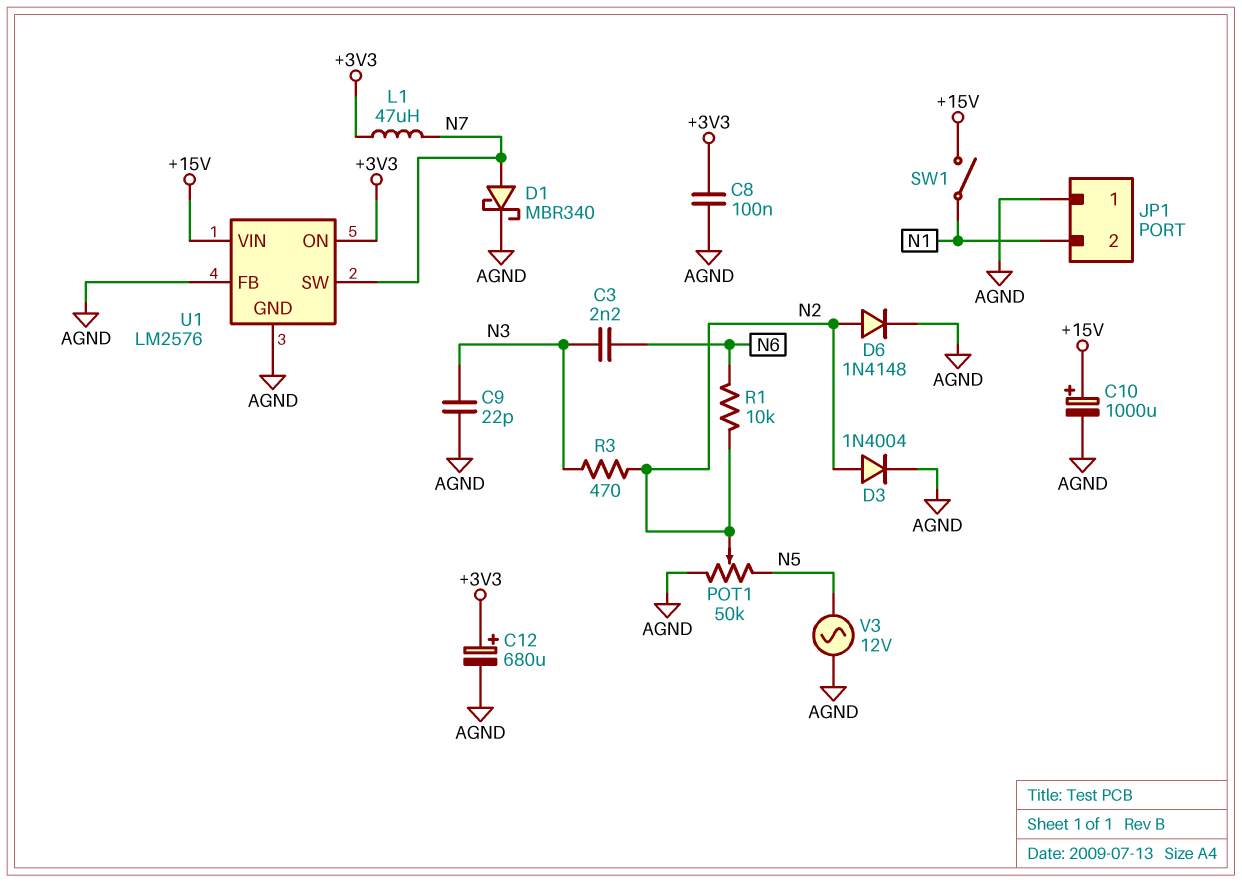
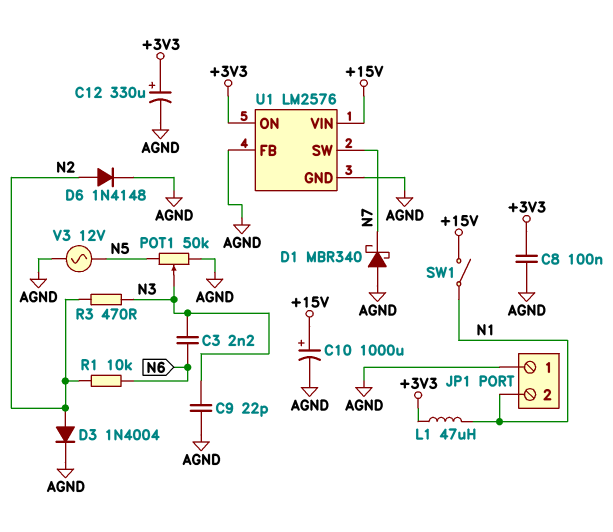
C12: 680uF (plus +3V3, minus AGND) -> 330uF (plus +3V3, minus AGND)
D1: schottky MBR340 (A N7, K AGND) -> schottky MBR340 (A AGND, K N7)
L1: 47uH (+3V3, N7) -> 47uH (+3V3, N1)
POT1: 50k (AGND, N5, wiper N2) -> 50k (AGND, N5, wiper N3)

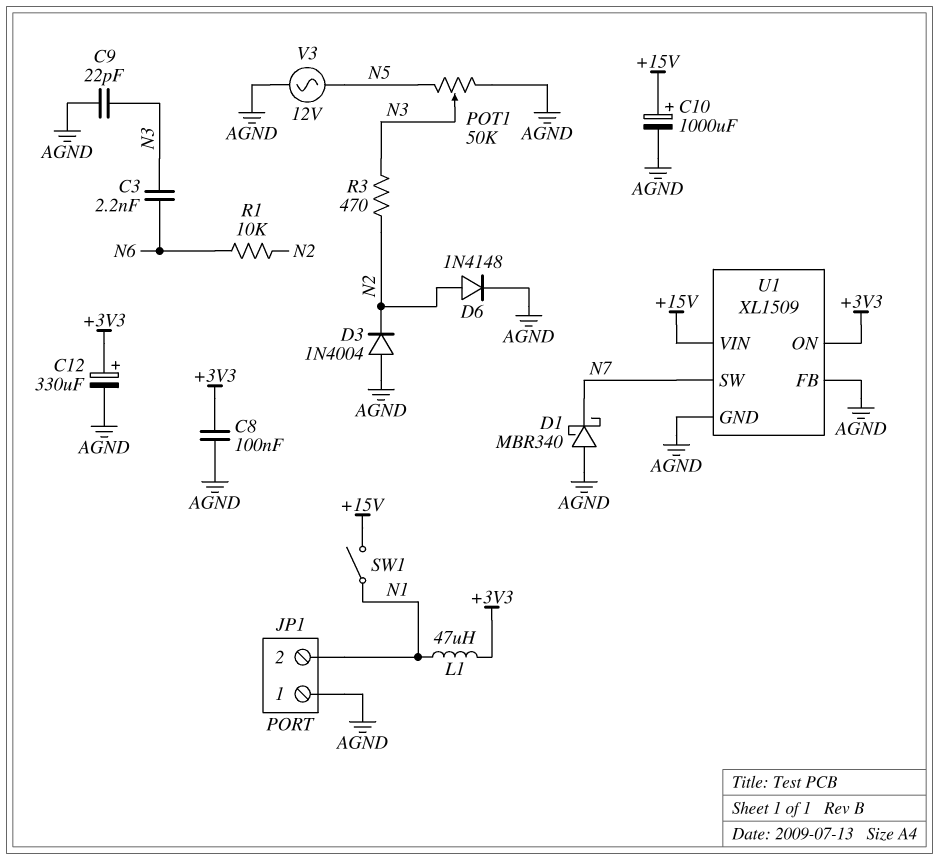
D3: diode 1N4004 (A N2, K AGND) -> diode 1N4004 (A AGND, K N2)
U1: LM2576 -> XL1509

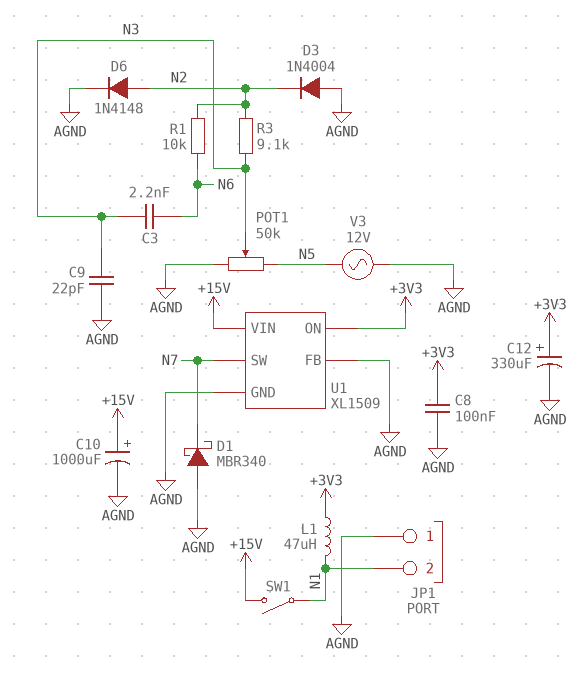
R3: 470 (N2, N3) -> 9.1k (N2, N3)

